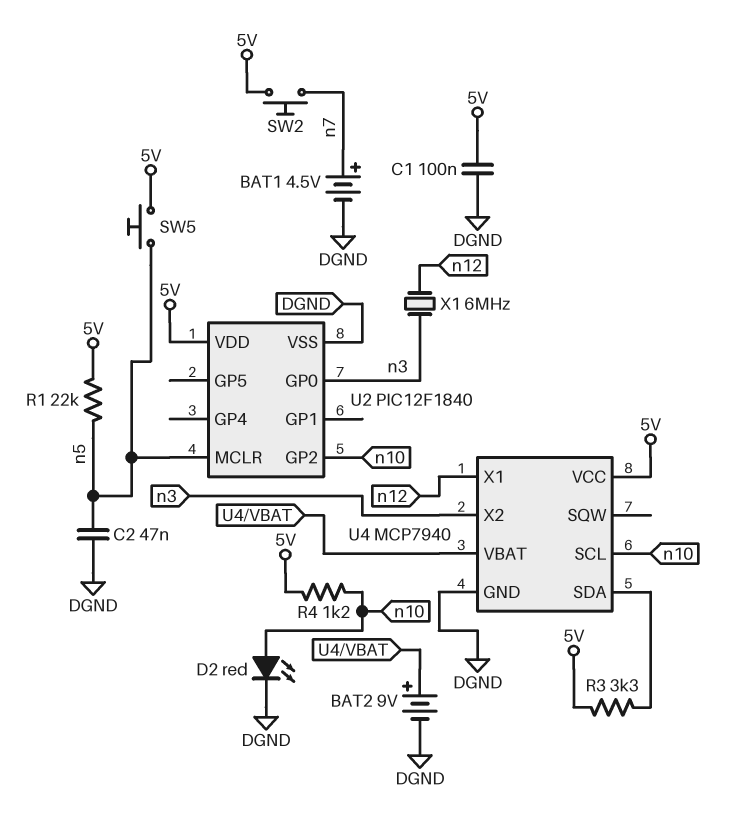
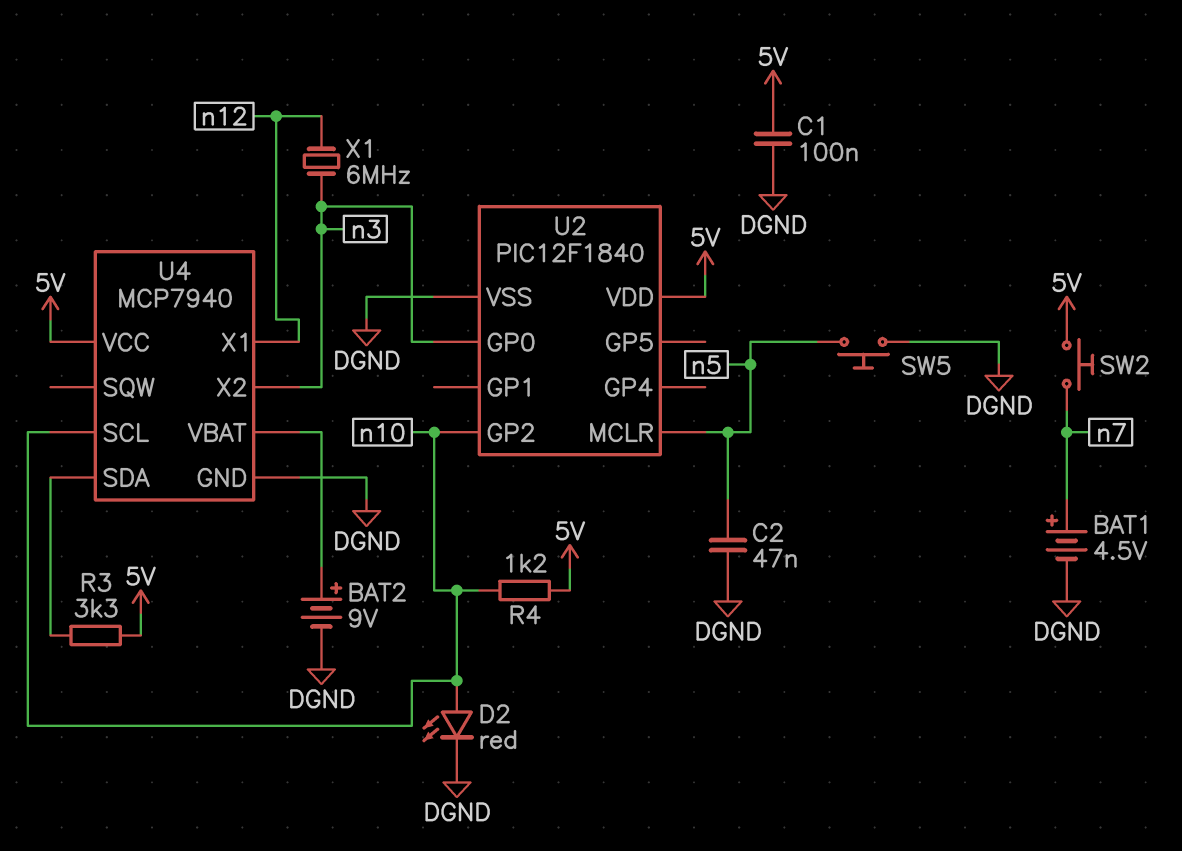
R1: 22k (5V, n5) -> none
SW5: button (5V, n5) -> button (DGND, n5)

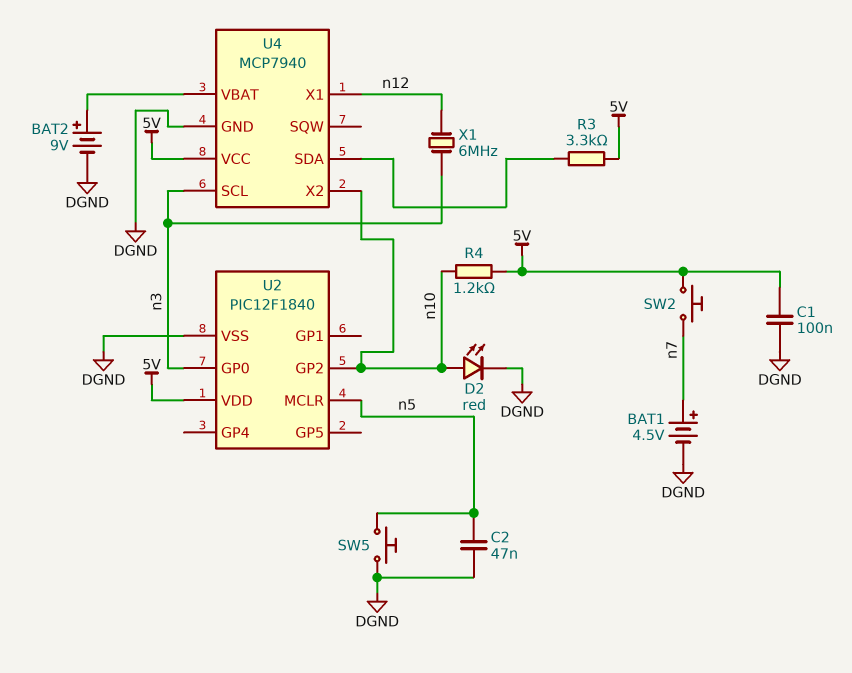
U4 pin SCL: n10 -> n3
U4 pin X2: n3 -> n10

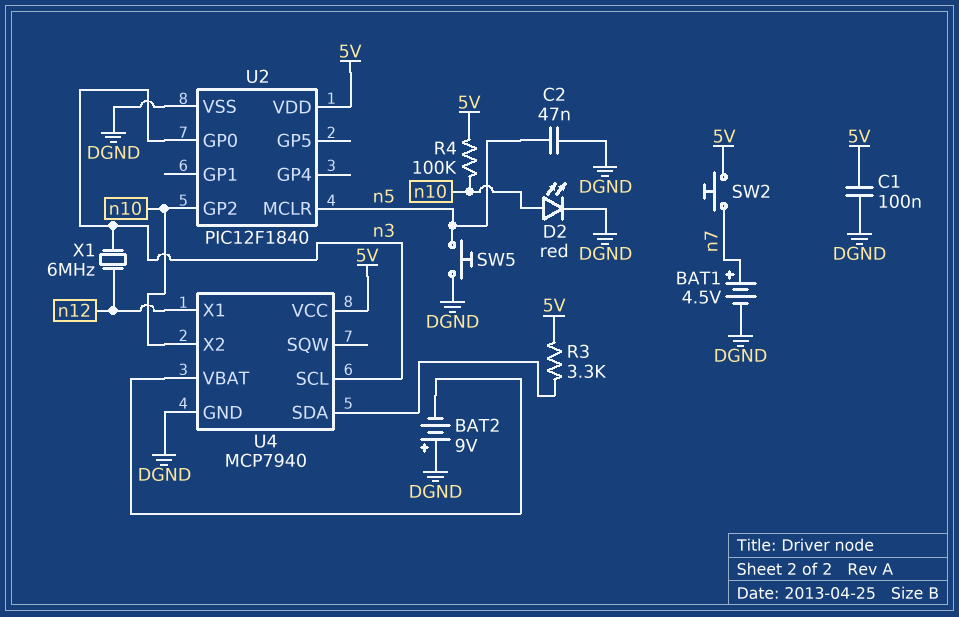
BAT2: 9V (plus U4/VBAT, minus DGND) -> 9V (plus DGND, minus U4/VBAT)
R4: 1.2k (5V, n10) -> 100k (5V, n10)

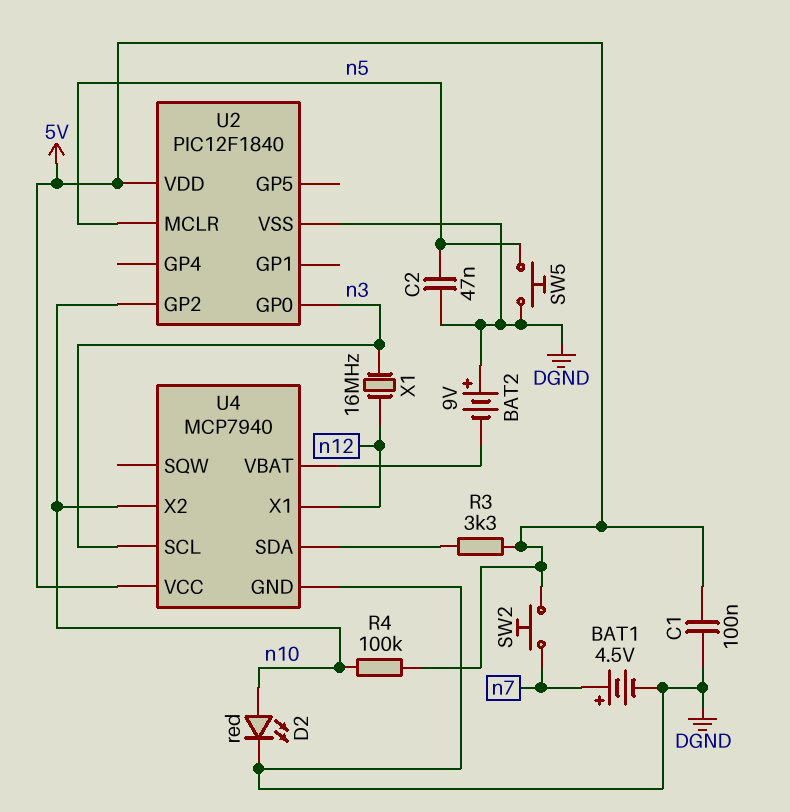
X1: 6MHz (n3, n12) -> 16MHz (n3, n12)

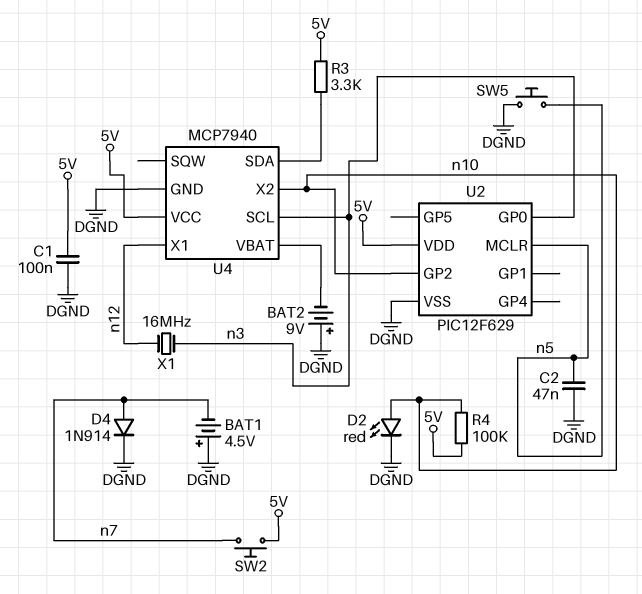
BAT1: 4.5V (plus n7, minus DGND) -> 4.5V (plus DGND, minus n7)
D4: none -> diode 1N914 (A n7, K DGND)
U2: PIC12F1840 -> PIC12F629

